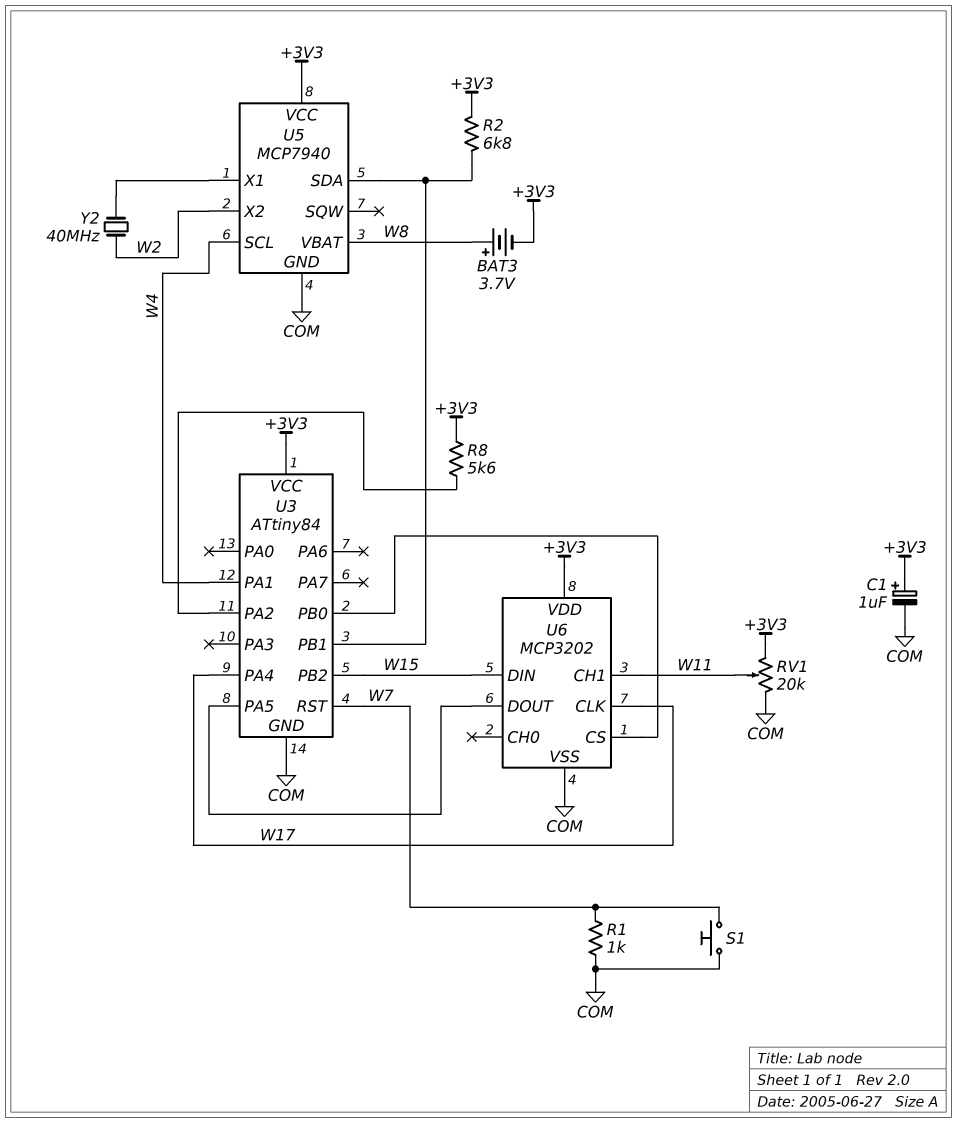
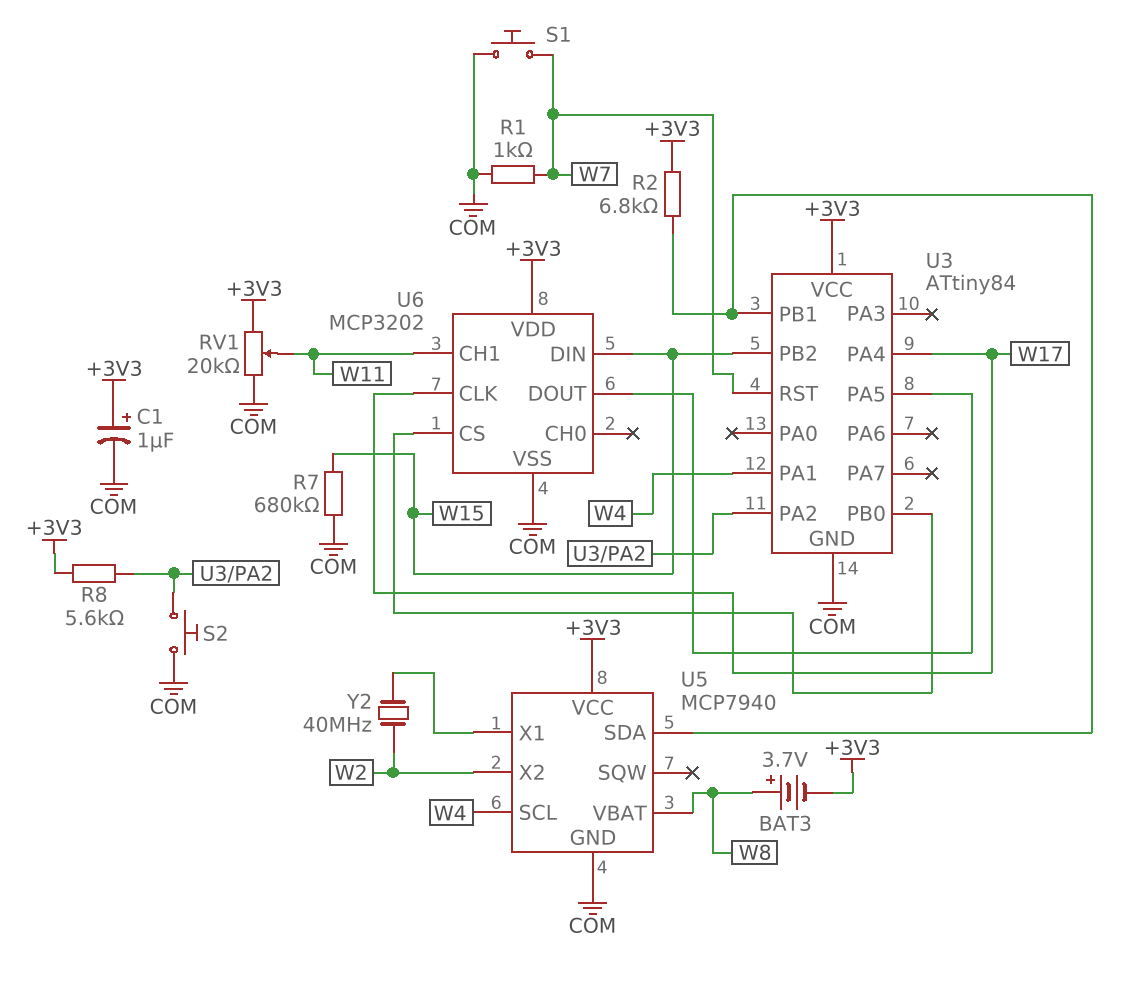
R7: none -> 680k (COM, W15)
S2: none -> button (COM, U3/PA2)

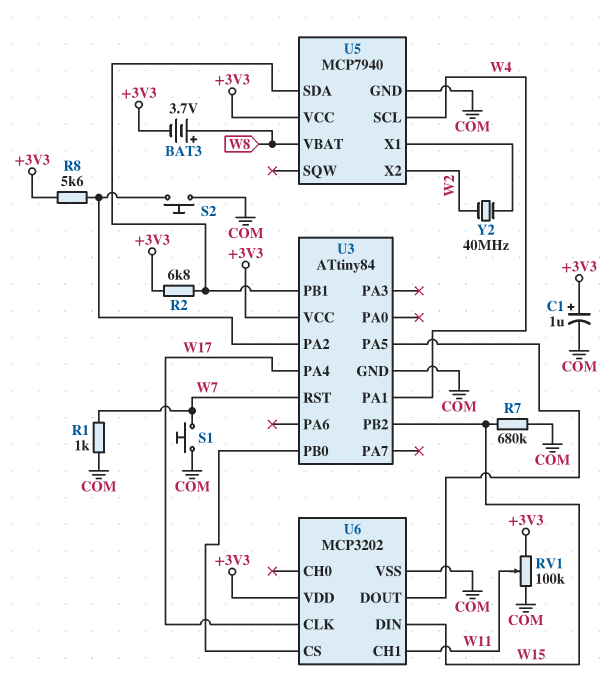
RV1: 20k (+3V3, COM, wiper W11) -> 100k (+3V3, COM, wiper W11)

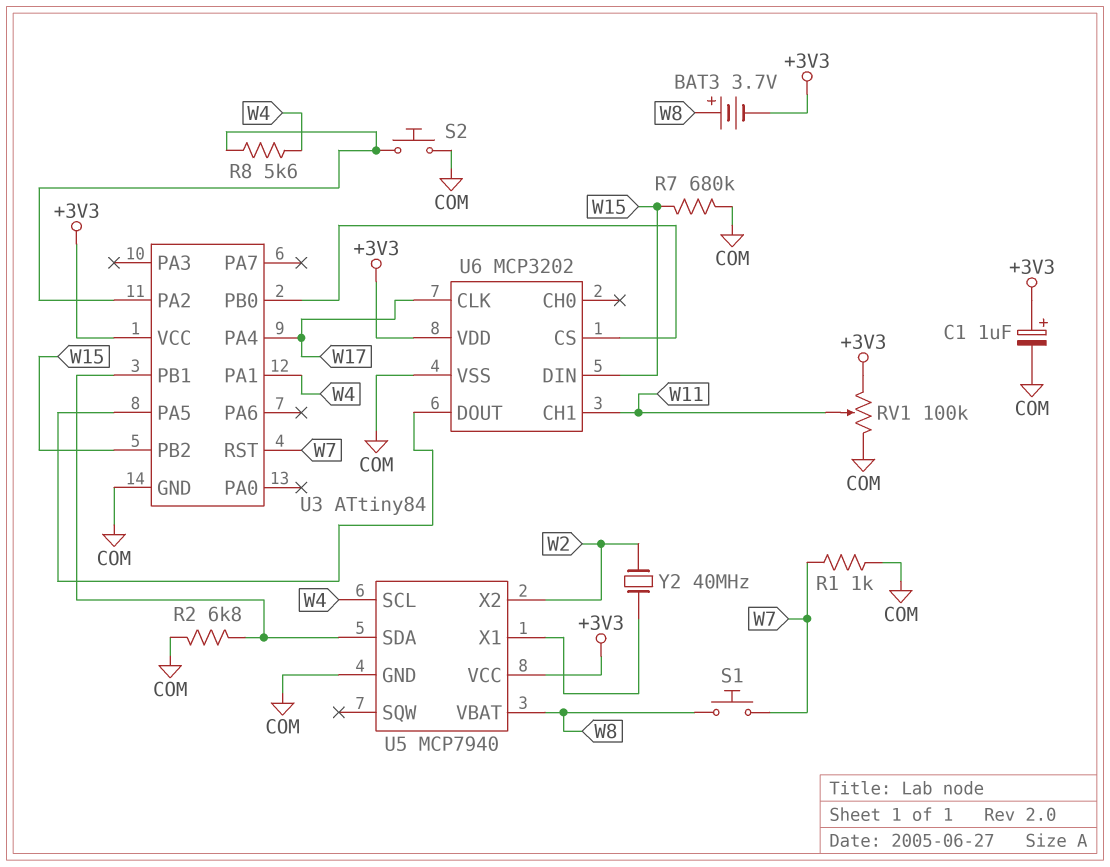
R2: 6.8k (+3V3, U3/PB1) -> 6.8k (COM, U3/PB1)
R8: 5.6k (+3V3, U3/PA2) -> 5.6k (U3/PA2, W4)
S1: button (COM, W7) -> button (W7, W8)

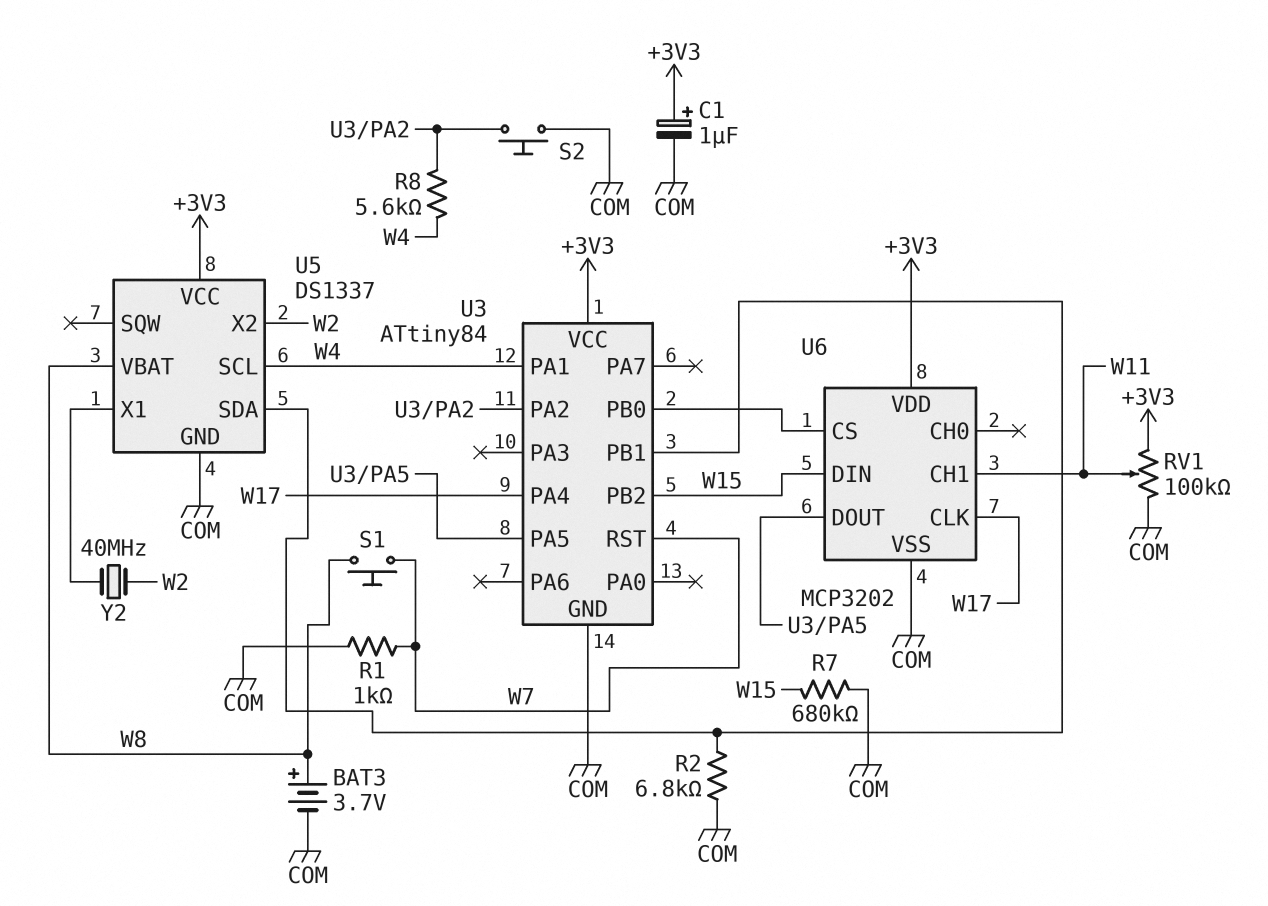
BAT3: 3.7V (plus W8, minus +3V3) -> 3.7V (plus W8, minus COM)
U5: MCP7940 -> DS1337

